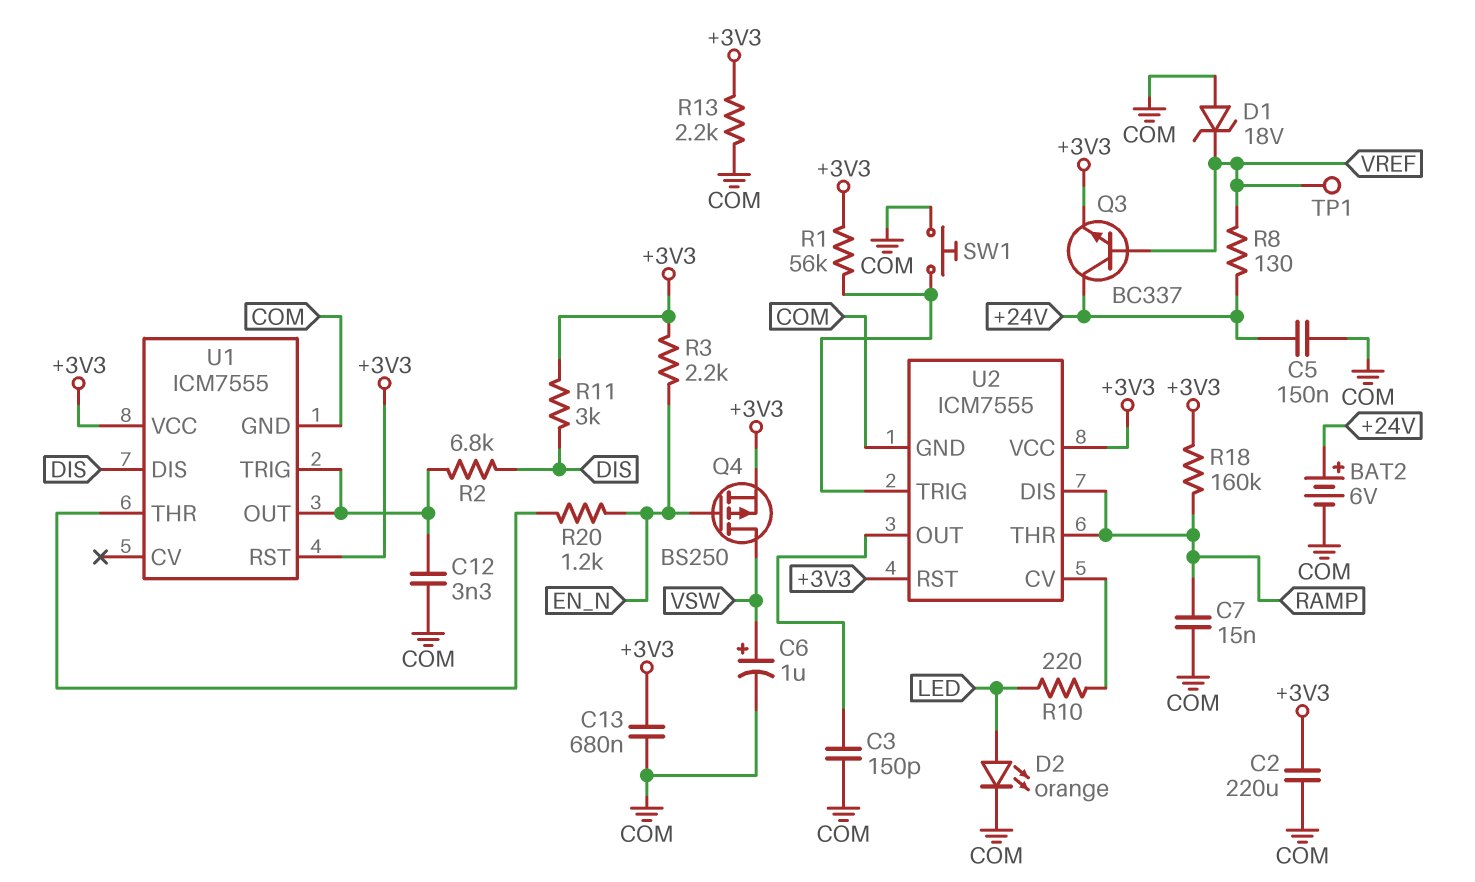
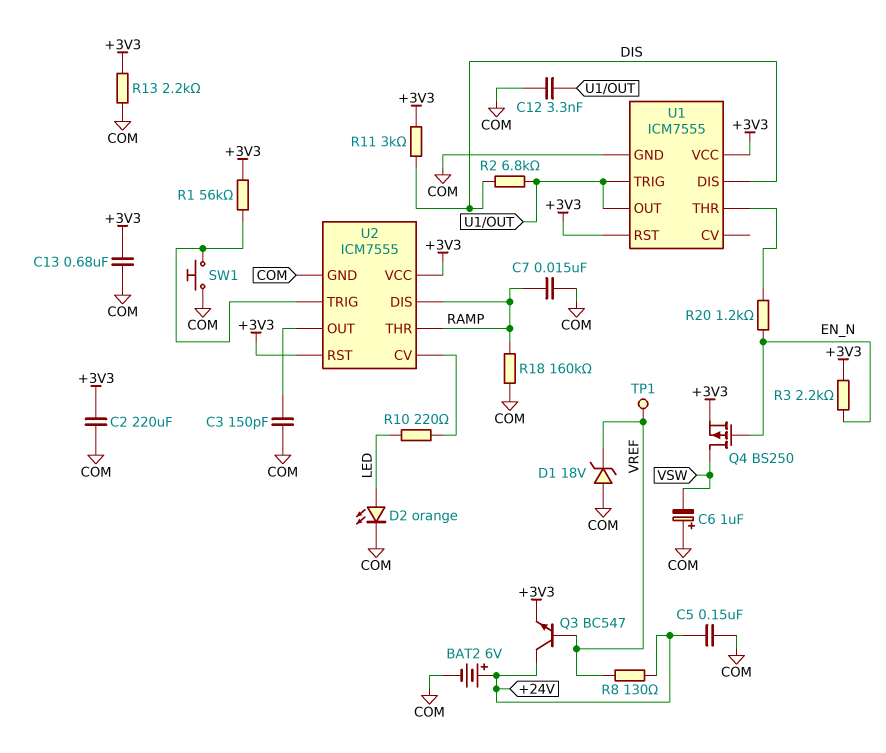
C6: 1uF (plus VSW, minus COM) -> 1uF (plus COM, minus VSW)
Q3: NPN BC337 (B VREF, C +24V, E +3V3) -> NPN BC547 (B VREF, C +24V, E +3V3)
R18: 160k (+3V3, RAMP) -> 160k (COM, RAMP)

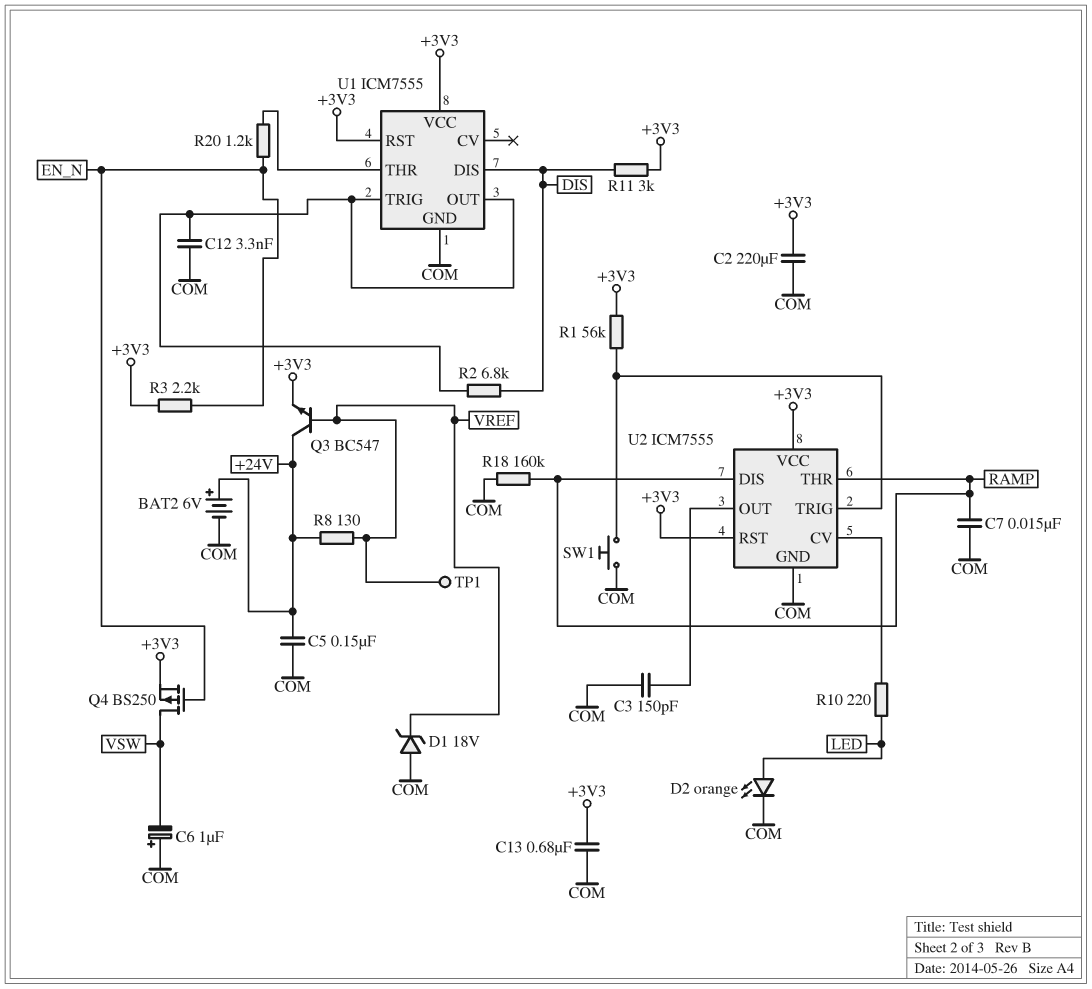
R13: 2.2k (+3V3, COM) -> none

